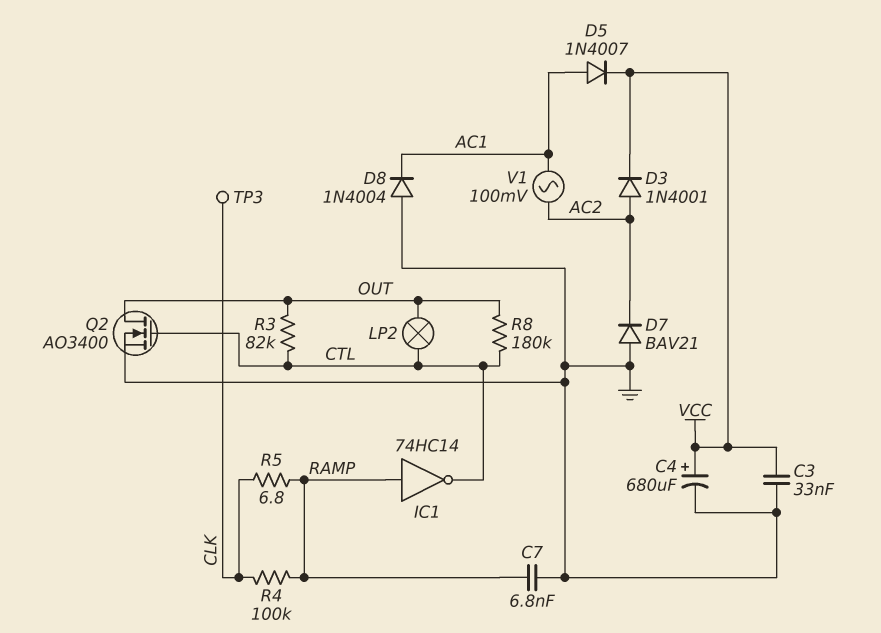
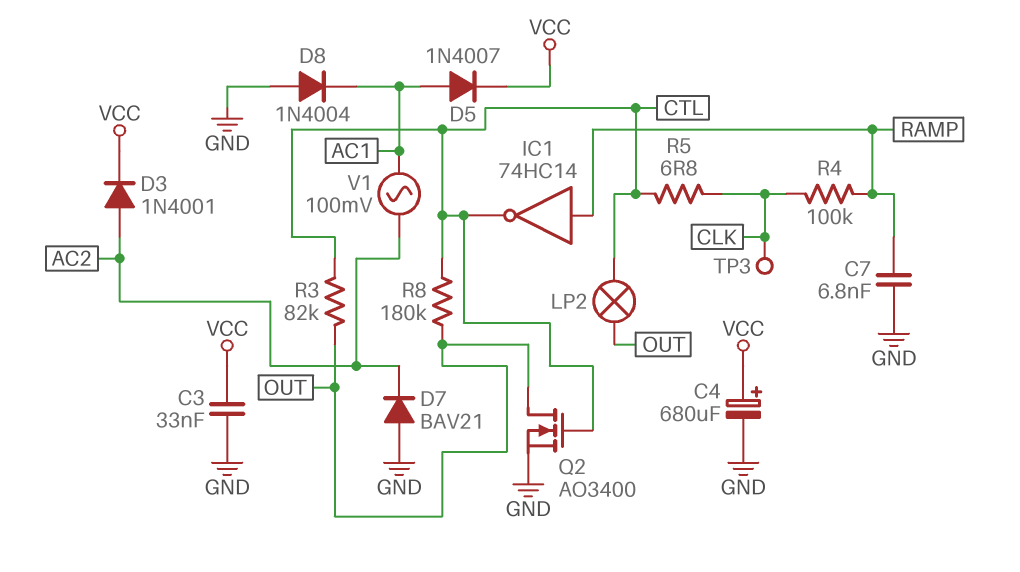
R5: 6.8 (CLK, RAMP) -> 6.8 (CLK, CTL)

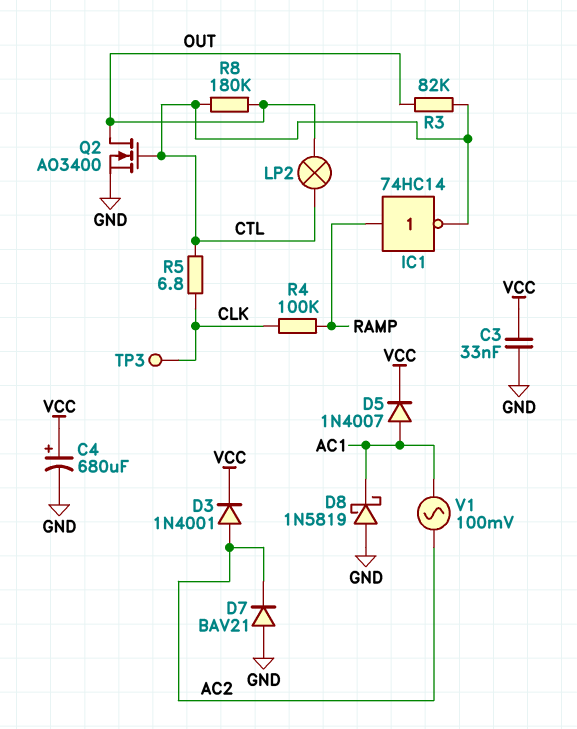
C7: 6.8nF (GND, RAMP) -> none
D8: diode 1N4004 (A GND, K AC1) -> schottky 1N5819 (A GND, K AC1)

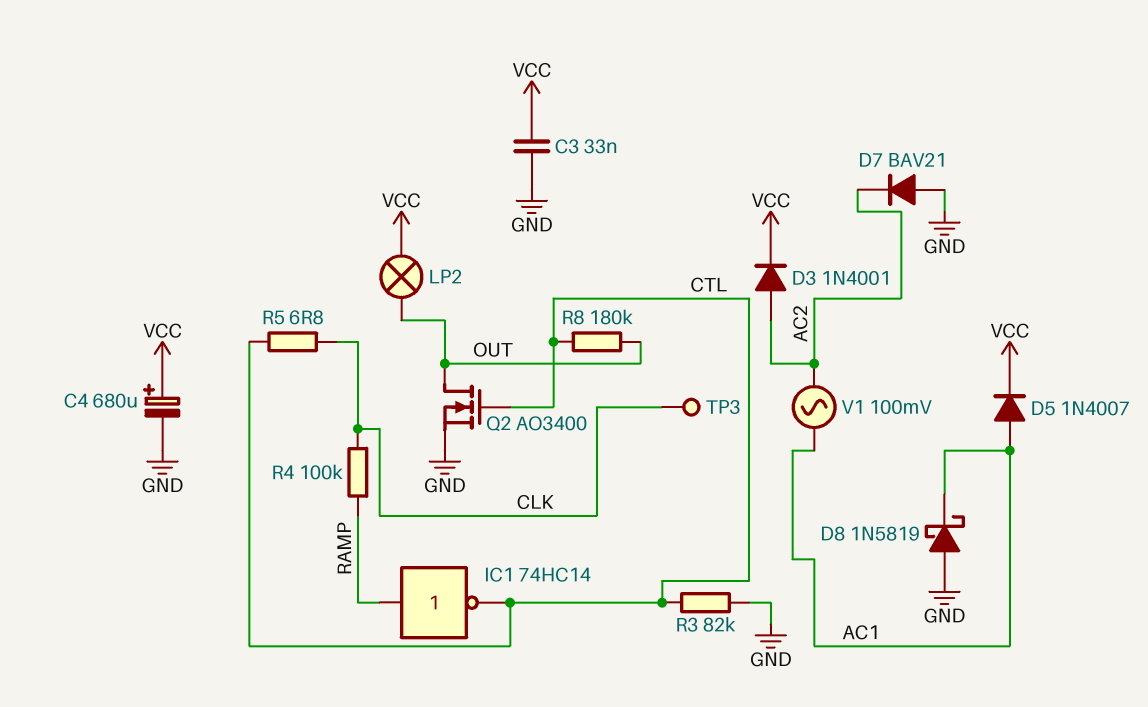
LP2: lamp (CTL, OUT) -> lamp (OUT, VCC)
R3: 82k (CTL, OUT) -> 82k (CTL, GND)

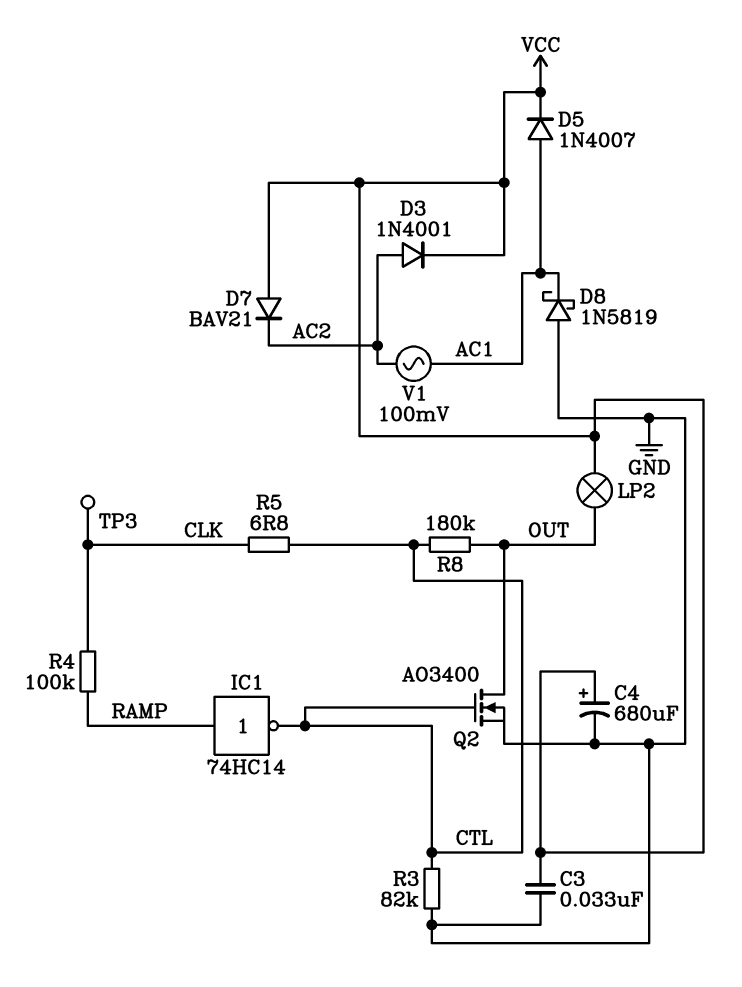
D7: diode BAV21 (A GND, K AC2) -> diode BAV21 (A VCC, K AC2)

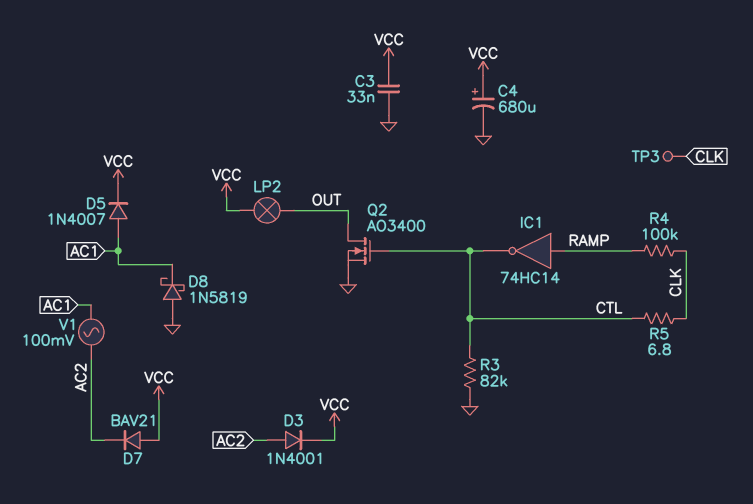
R8: 180k (CTL, OUT) -> none

